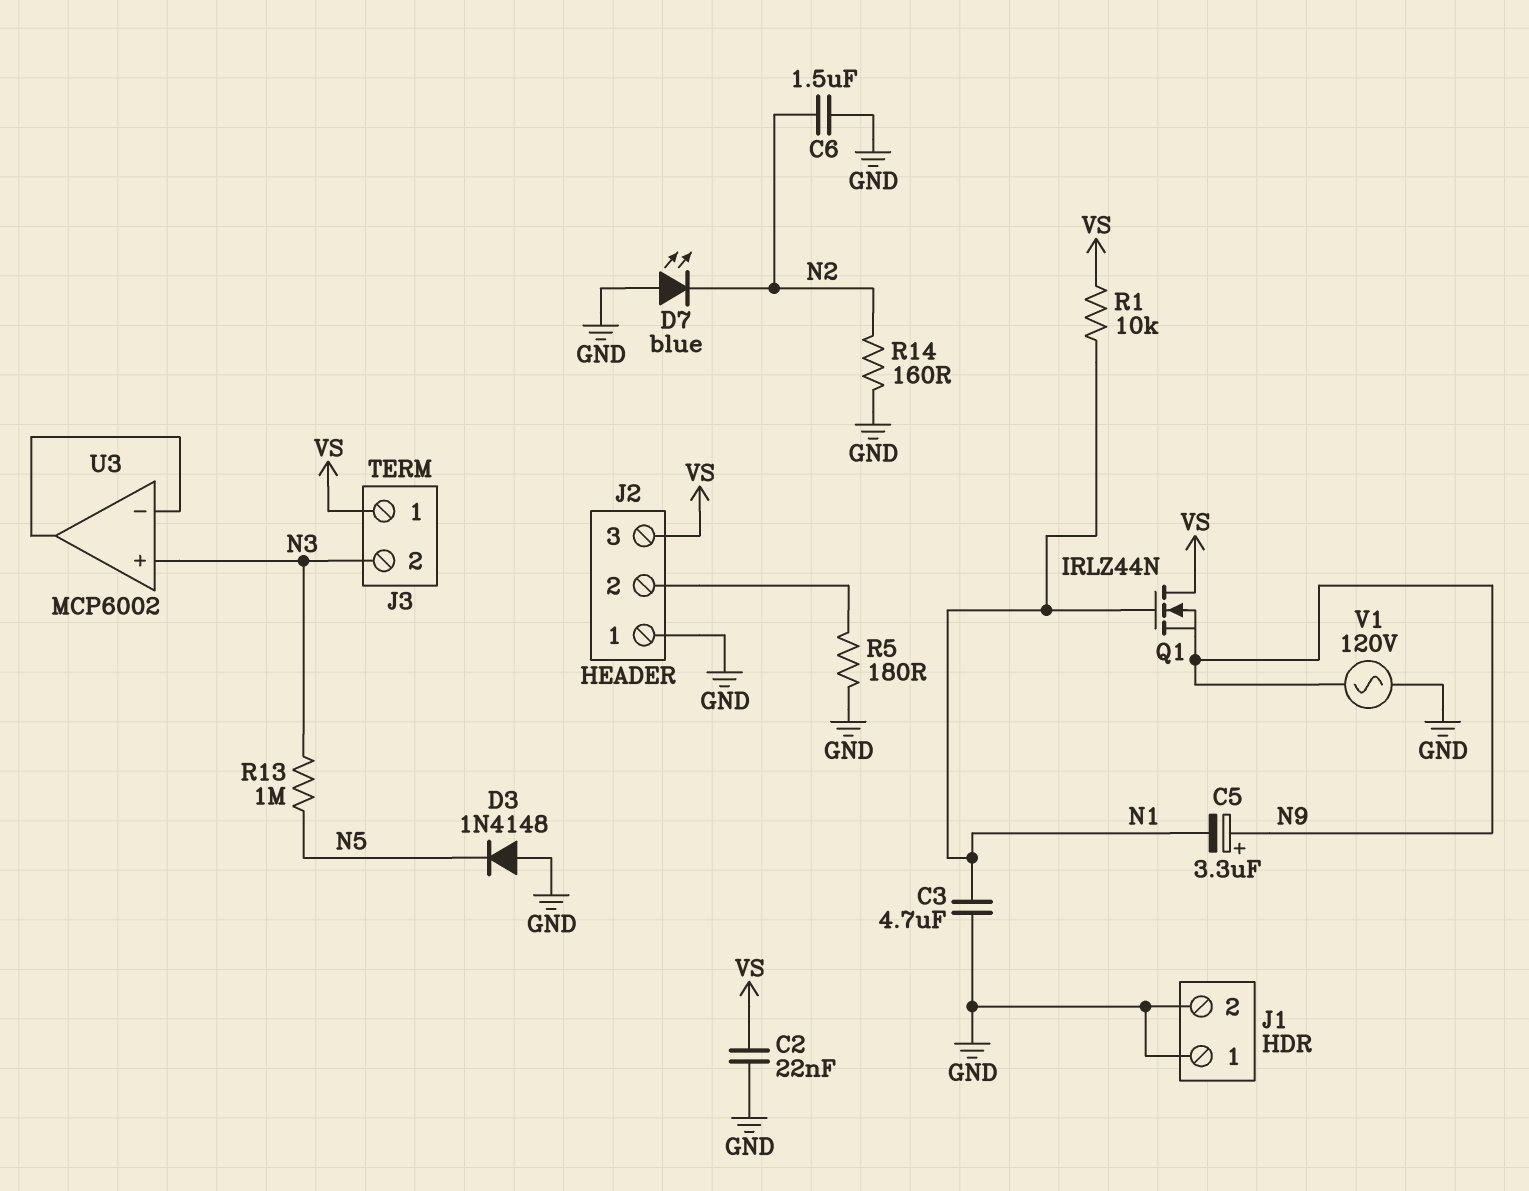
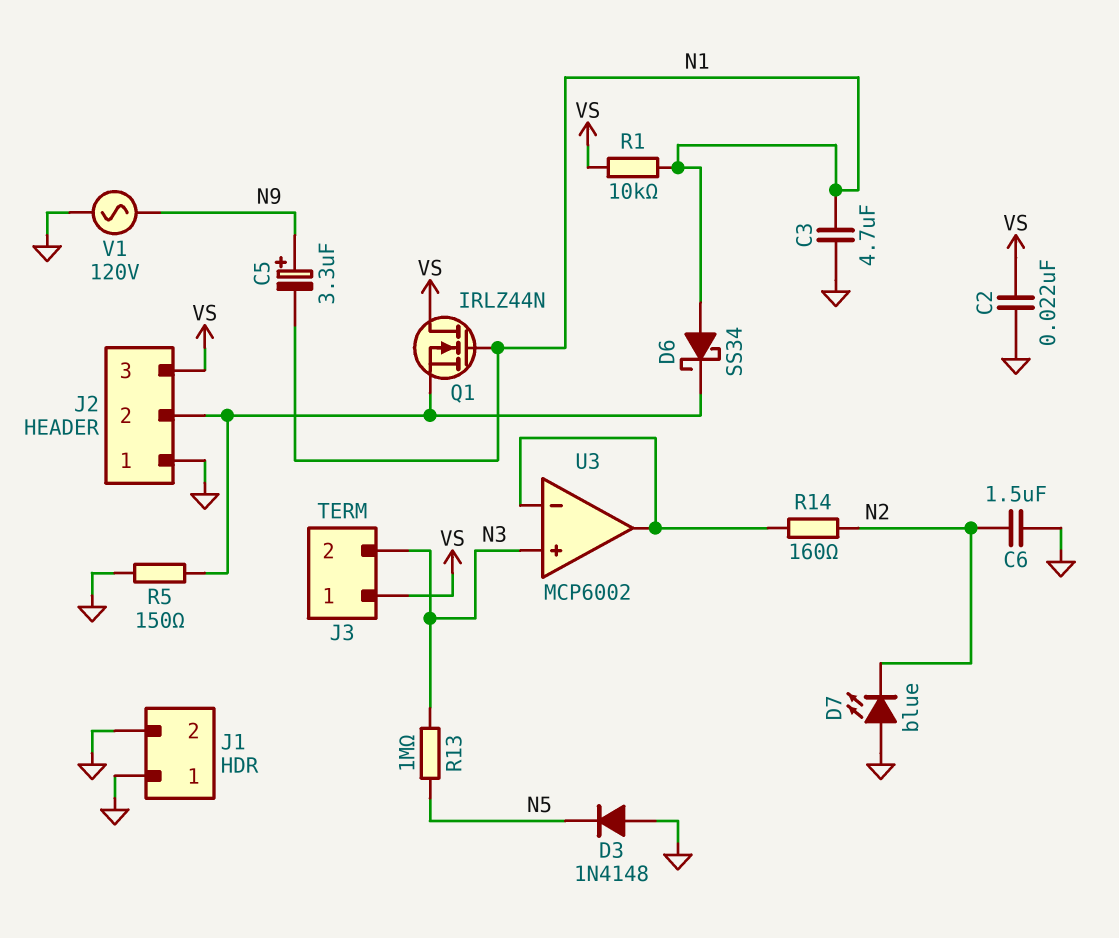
D6: none -> schottky SS34 (A N1, K J2/2)
Q1: NMOS IRLZ44N (G N1, D VS, S N9) -> NMOS IRLZ44N (G N1, D VS, S J2/2)
R5: 180 (GND, J2/2) -> 150 (GND, J2/2)
R14: 160 (GND, N2) -> 160 (N2, U3/in-)

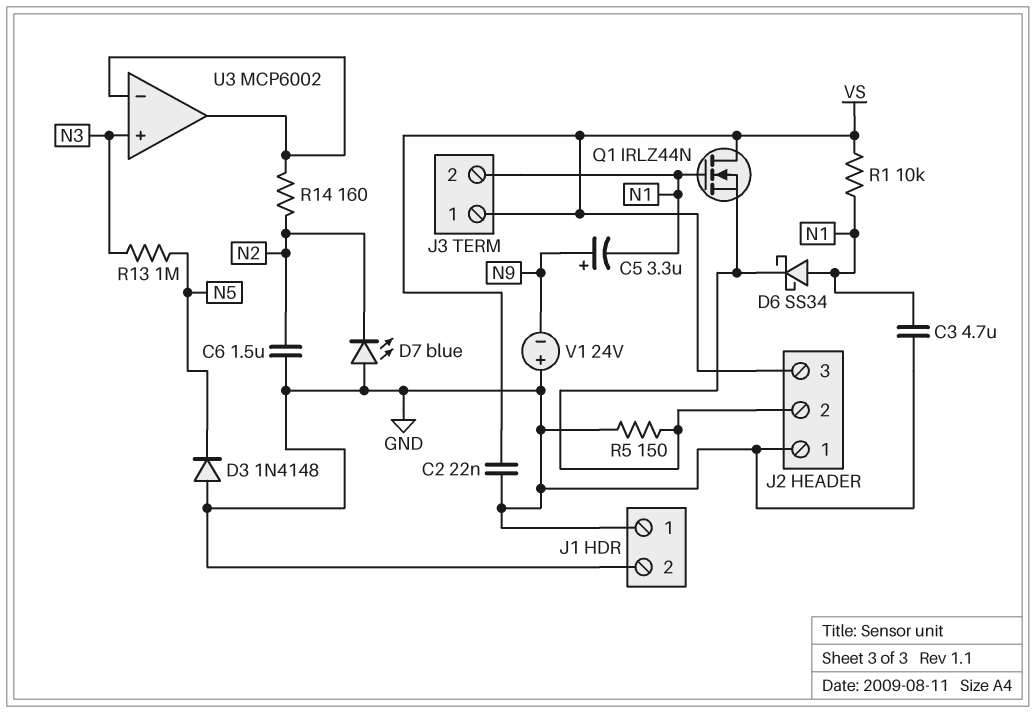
J3 pin 2: N3 -> N1
V1: AC 120V (GND, N9) -> 24V (plus GND, minus N9)

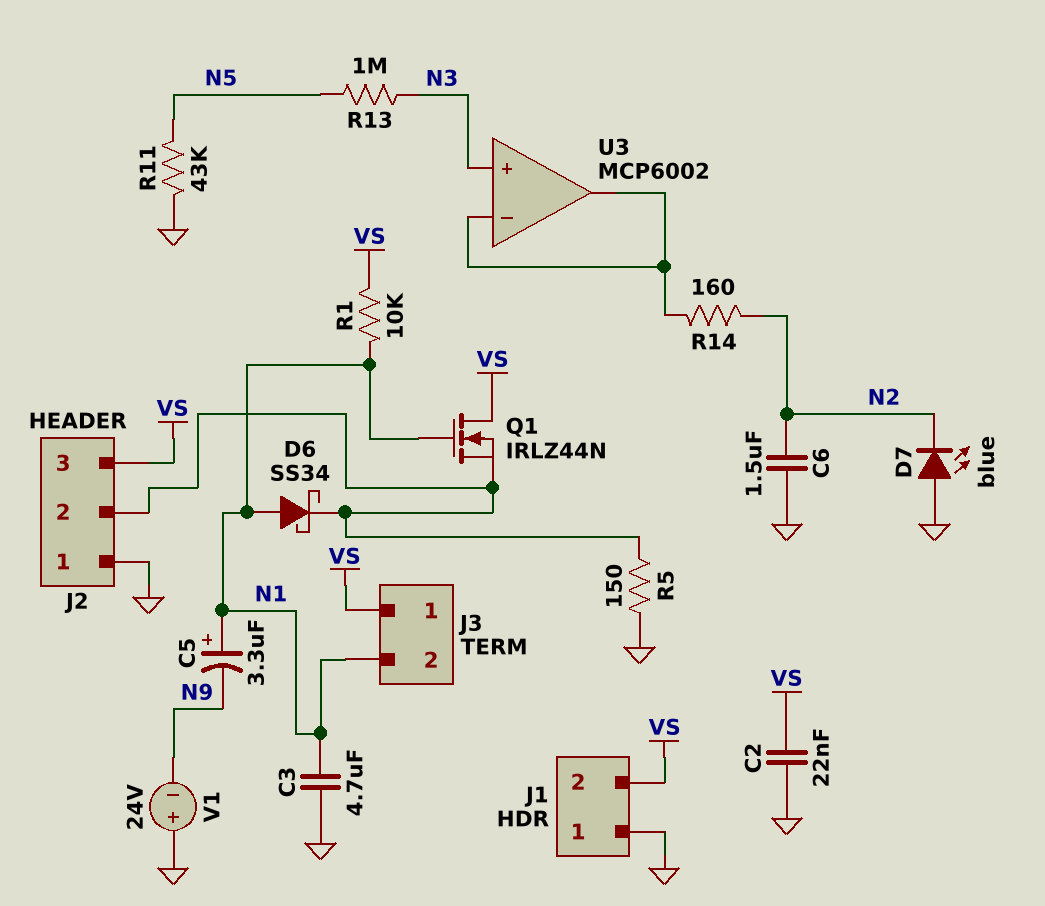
C5: 3.3uF (plus N9, minus N1) -> 3.3uF (plus N1, minus N9)
D3: diode 1N4148 (A GND, K N5) -> none
J1 pin 2: GND -> VS
R11: none -> 43k (GND, N5)

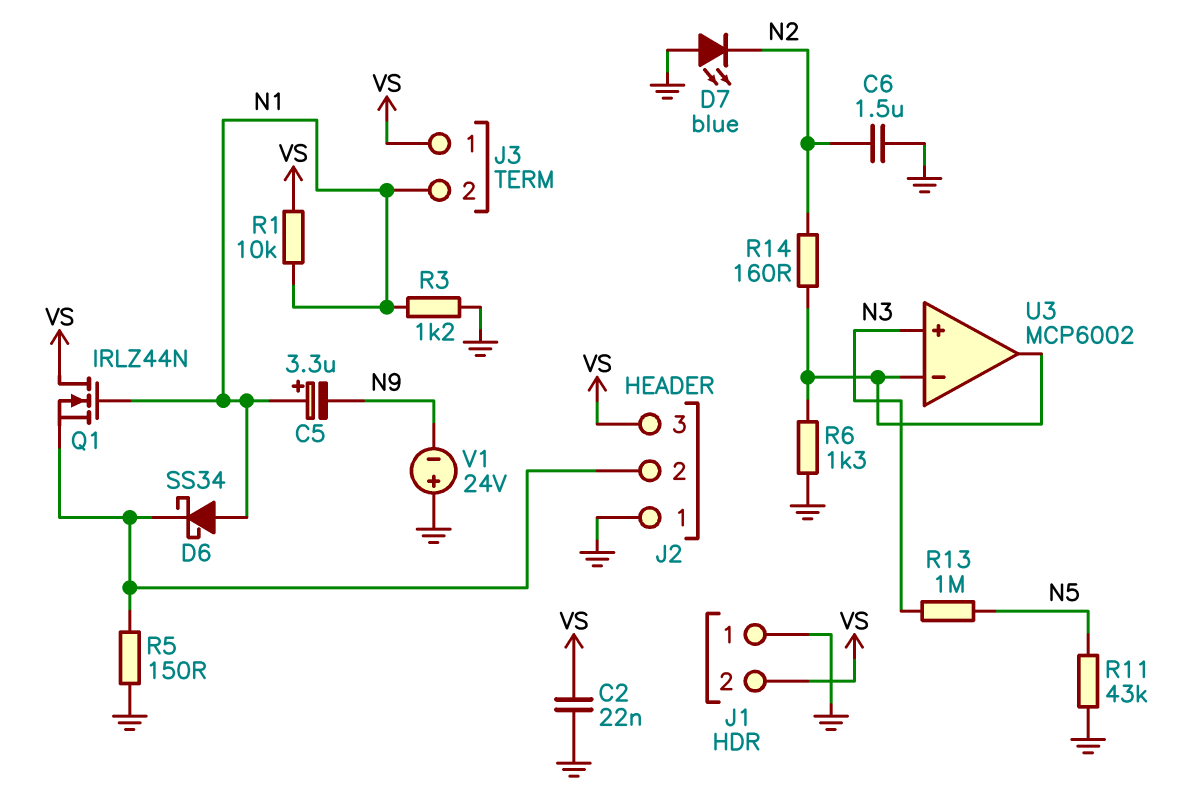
C3: 4.7uF (GND, N1) -> none
R3: none -> 1.2k (GND, N1)
R6: none -> 1.3k (GND, U3/in-)

